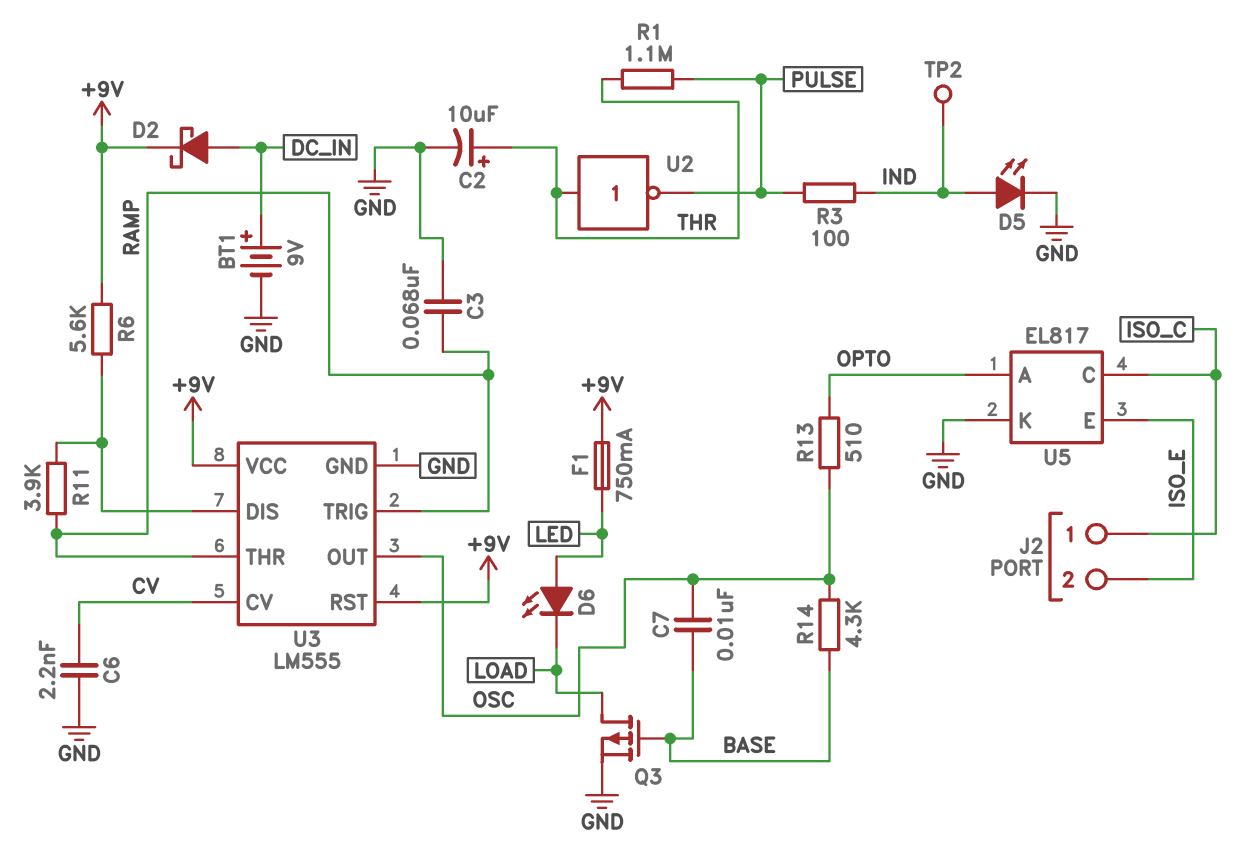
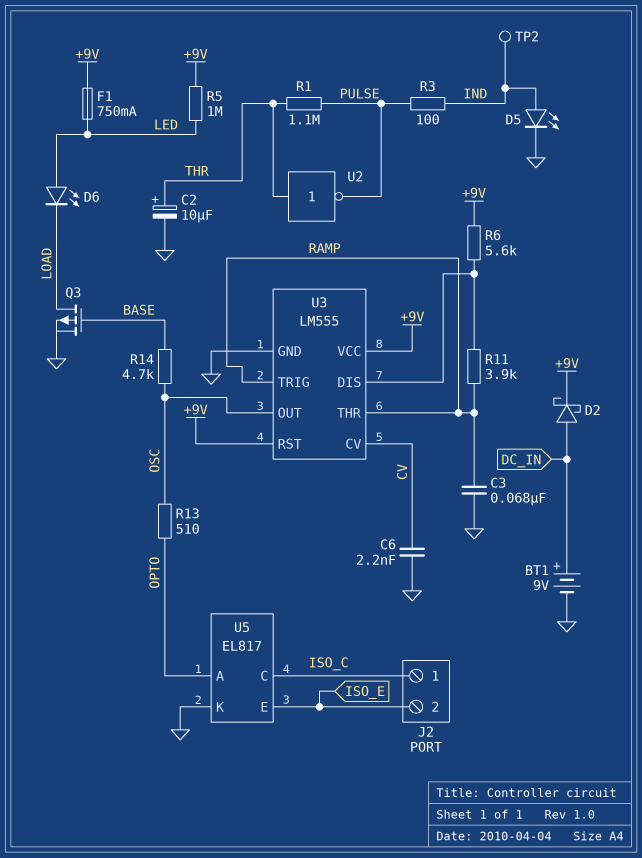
C7: 10nF (BASE, OSC) -> none
R5: none -> 1M (+9V, LED)
R14: 4.3k (BASE, OSC) -> 4.7k (BASE, OSC)

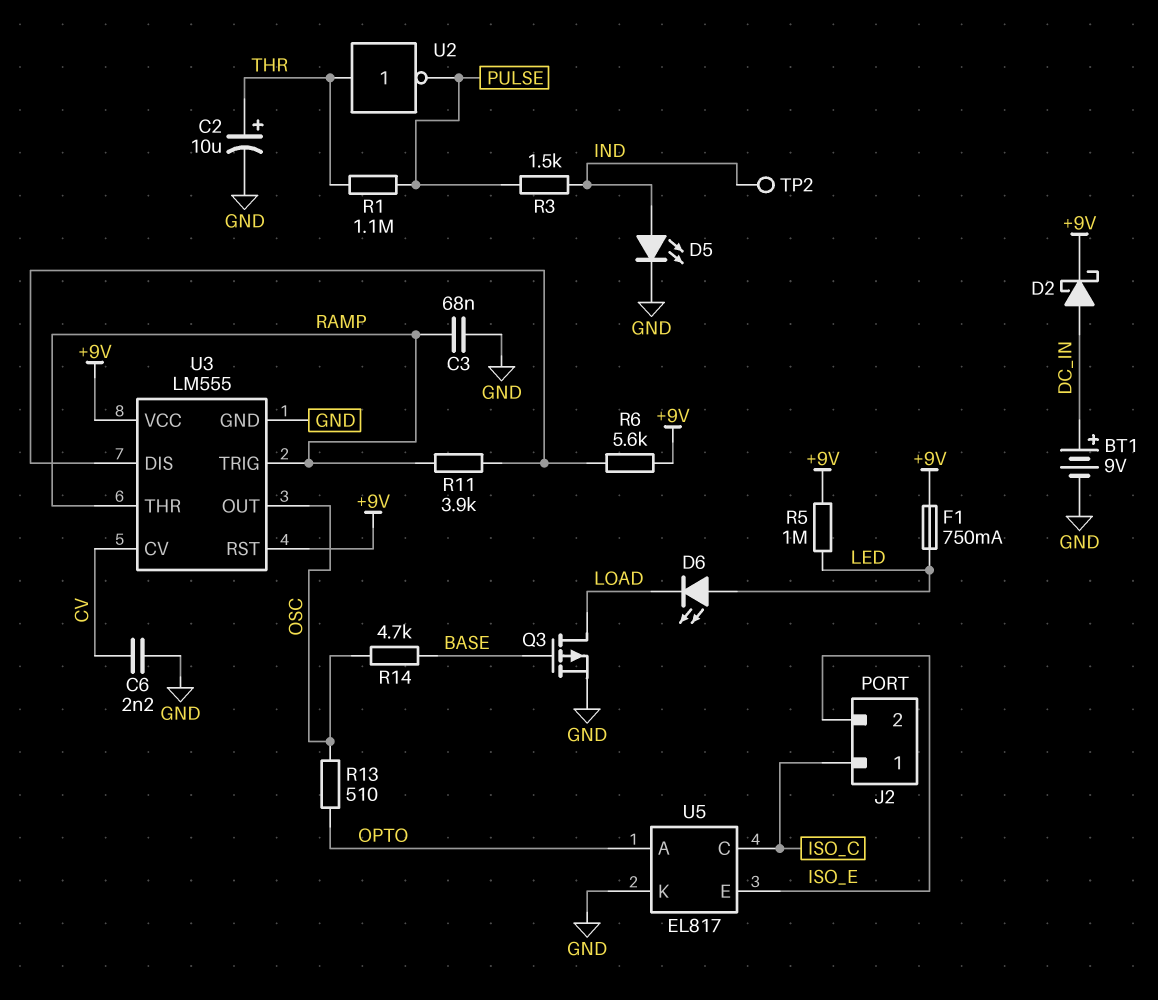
R3: 100 (IND, PULSE) -> 1.5k (IND, PULSE)

